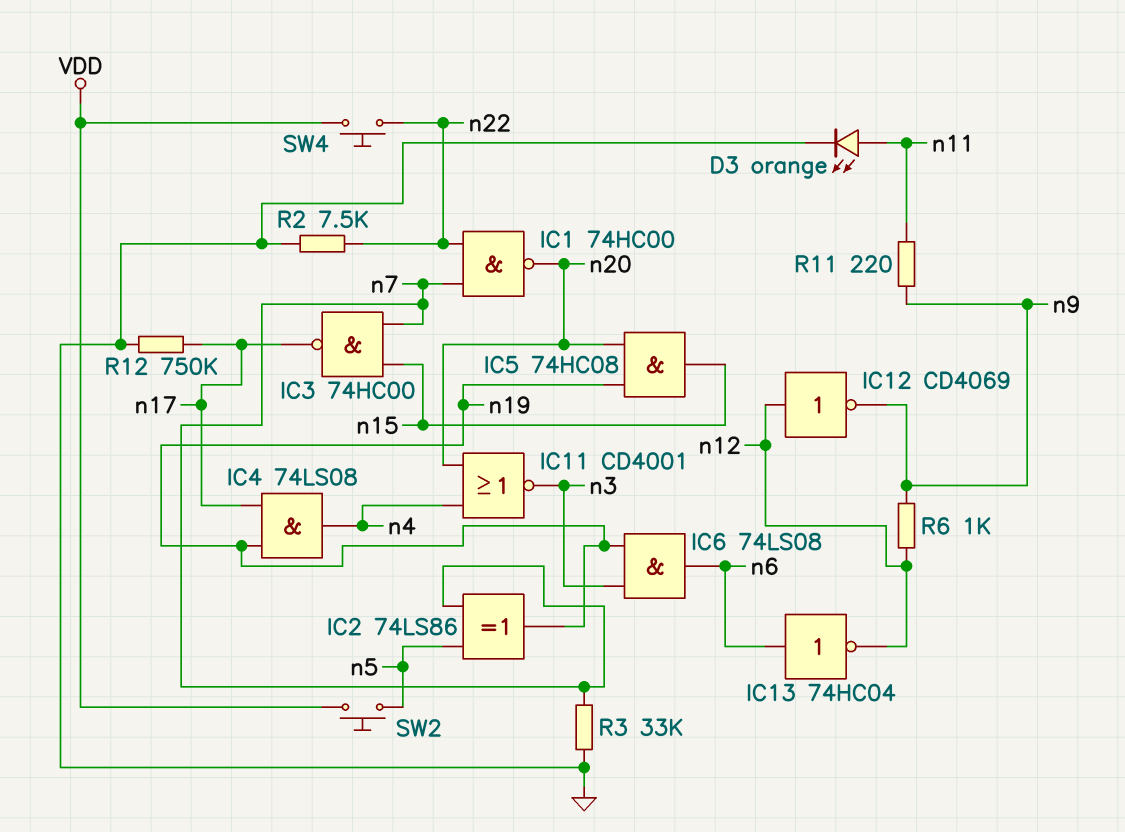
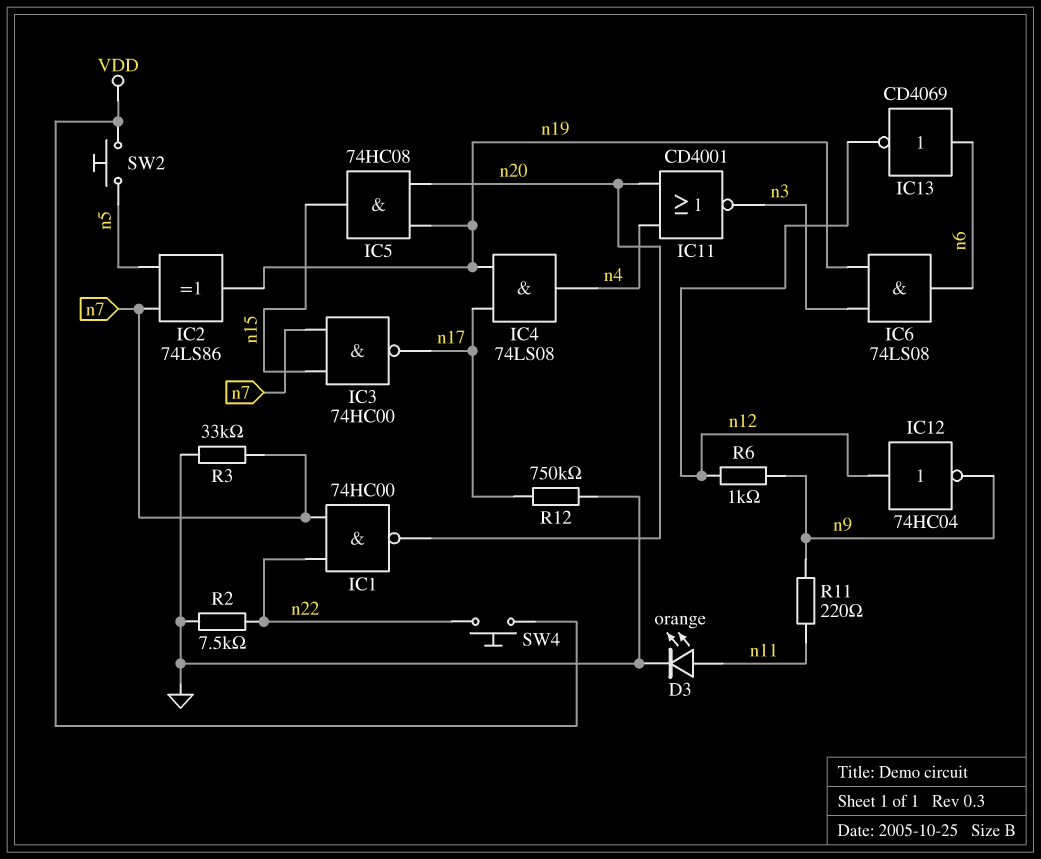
IC12: NOT CD4069 (in n12, out n9) -> NOT 74HC04 (in n12, out n9)
IC13: NOT 74HC04 (in n6, out n12) -> NOT CD4069 (in n6, out n12)

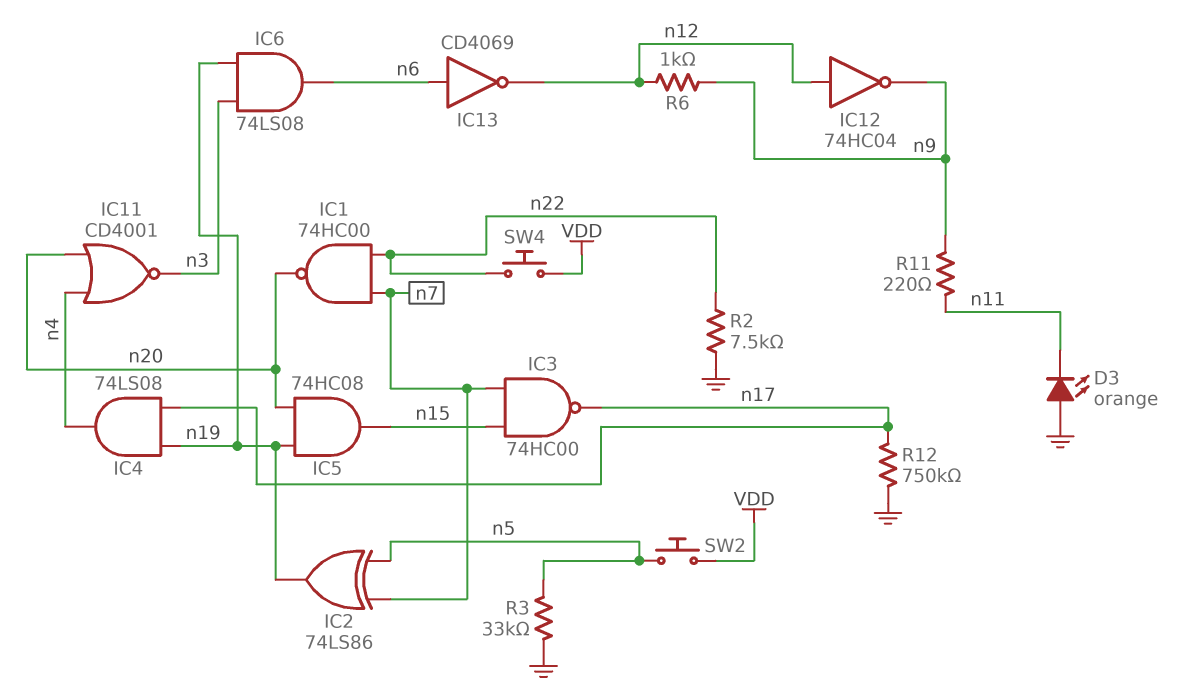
D3: LED orange (A n11, K GND) -> LED orange (A GND, K n11)
R3: 33k (GND, n7) -> 33k (GND, n5)

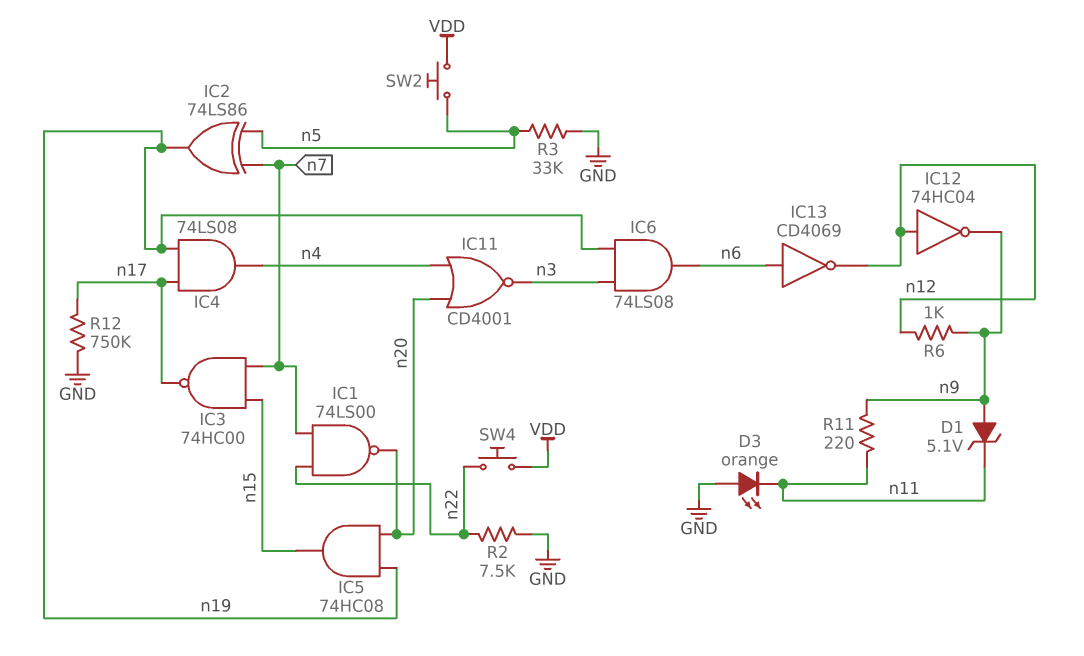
D1: none -> zener 5.1V (A n9, K n11)
IC1: NAND 74HC00 (in n7, in n22, out n20) -> NAND 74LS00 (in n7, in n22, out n20)

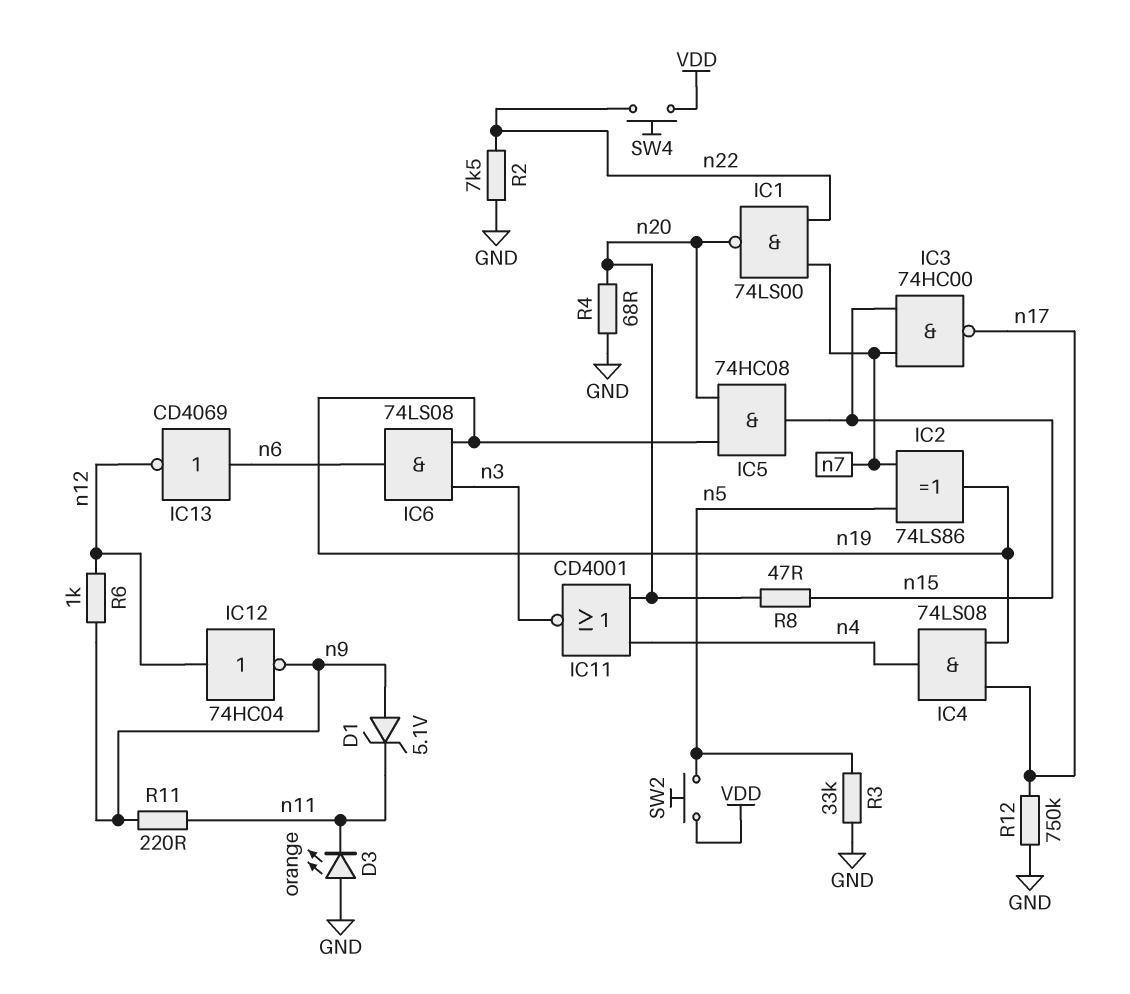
R4: none -> 68 (GND, n20)
R8: none -> 47 (n15, n20)

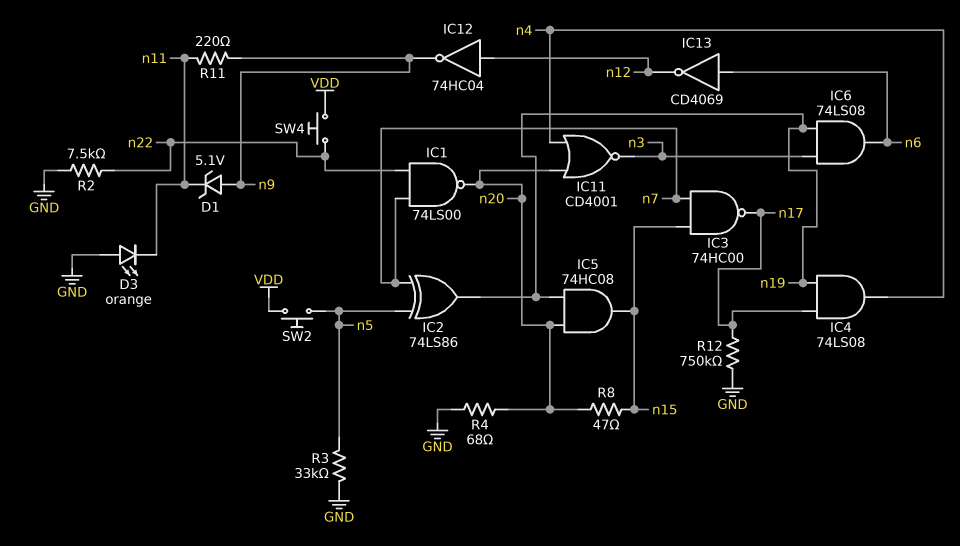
R6: 1k (n9, n12) -> none

